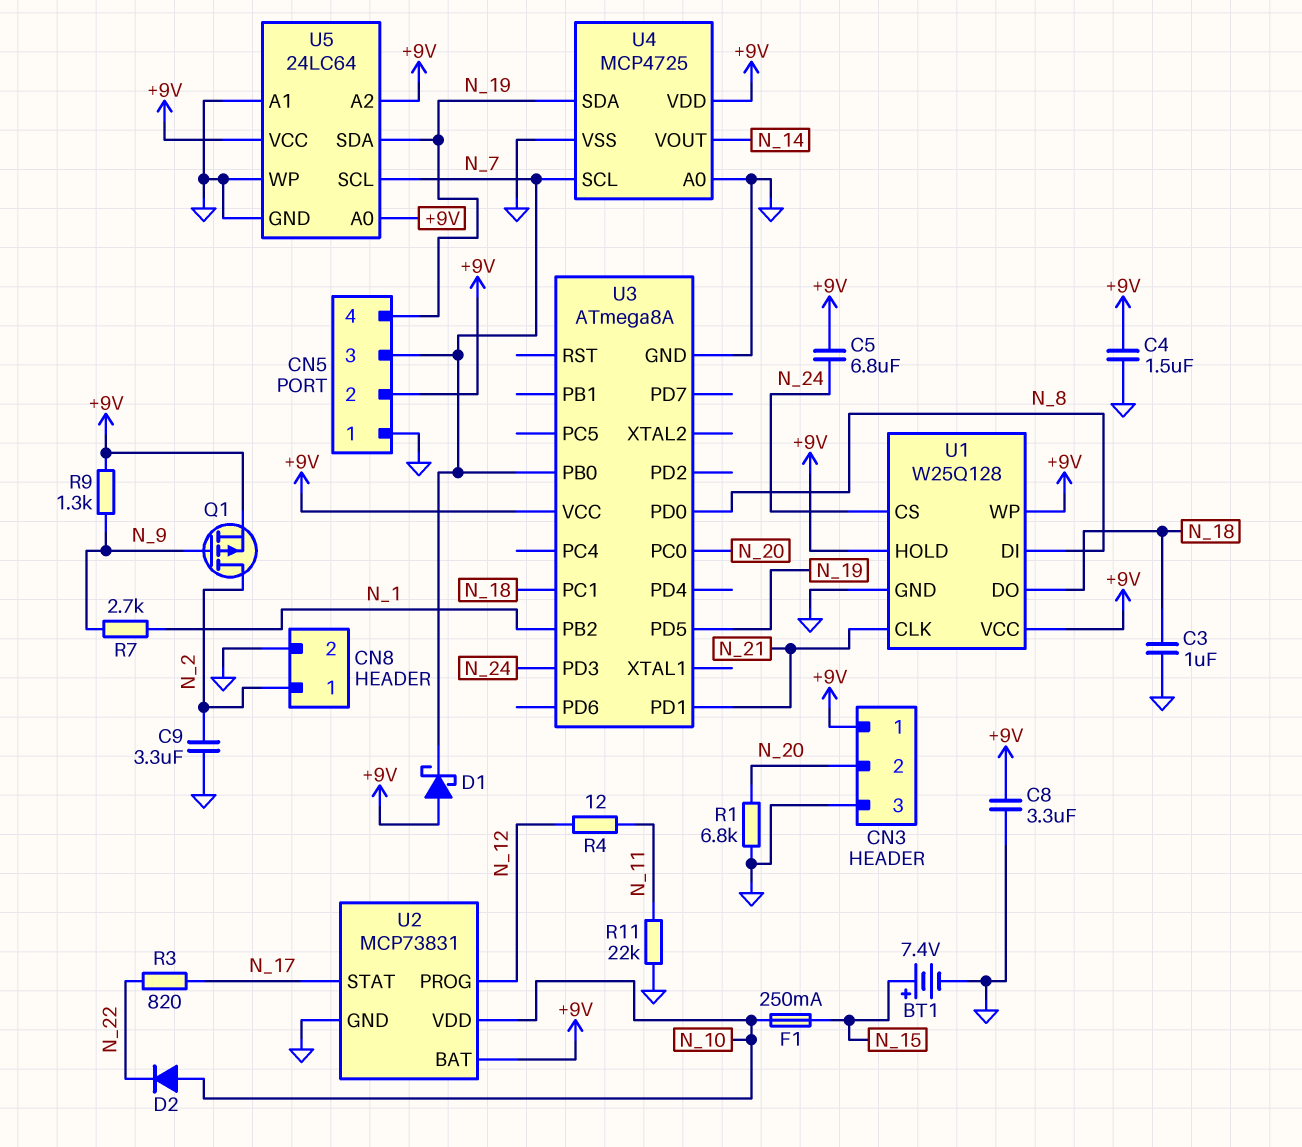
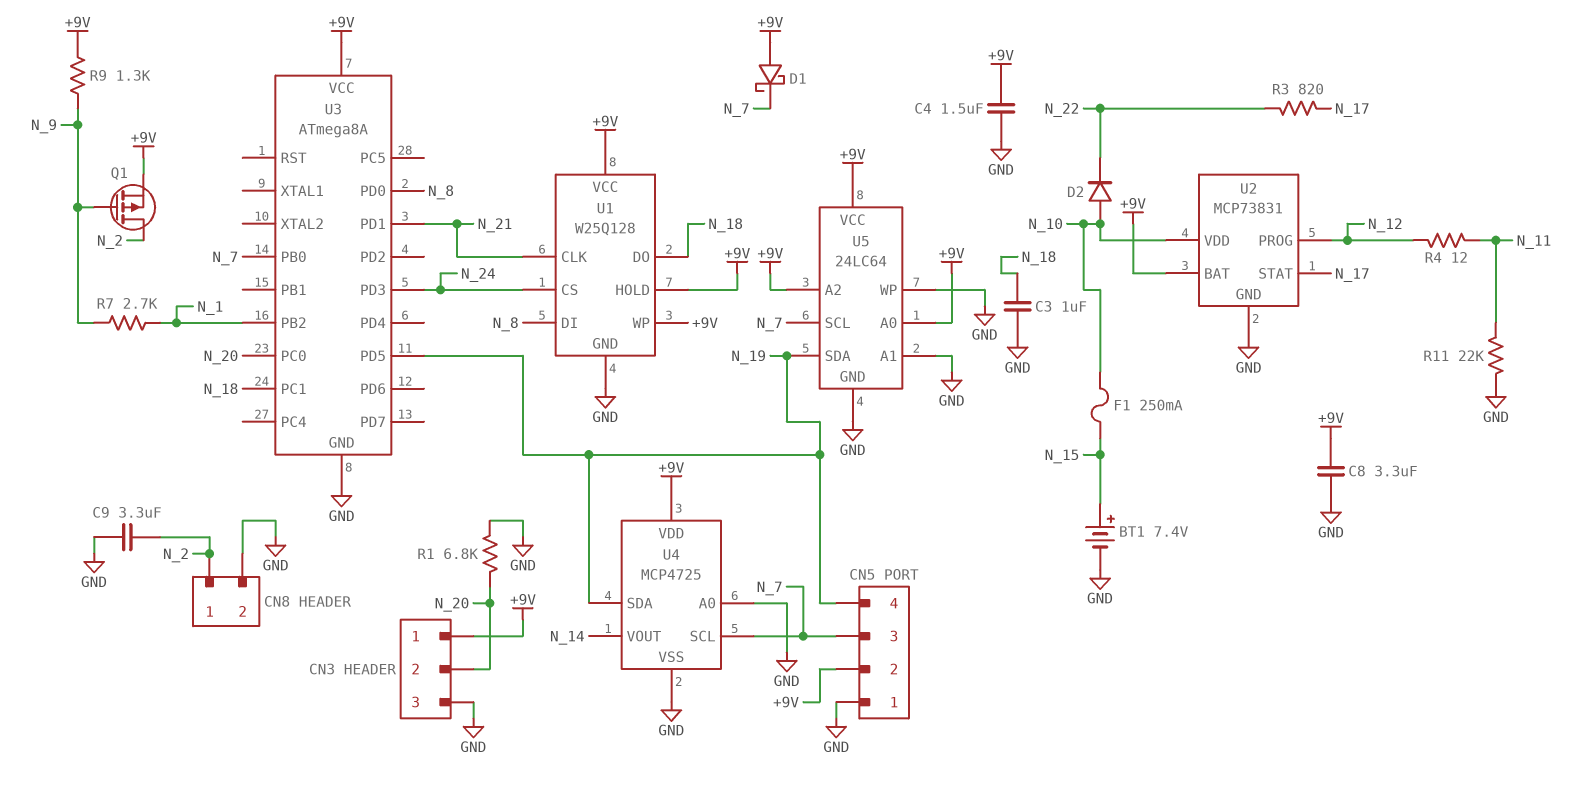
C5: 6.8uF (+9V, N_24) -> none

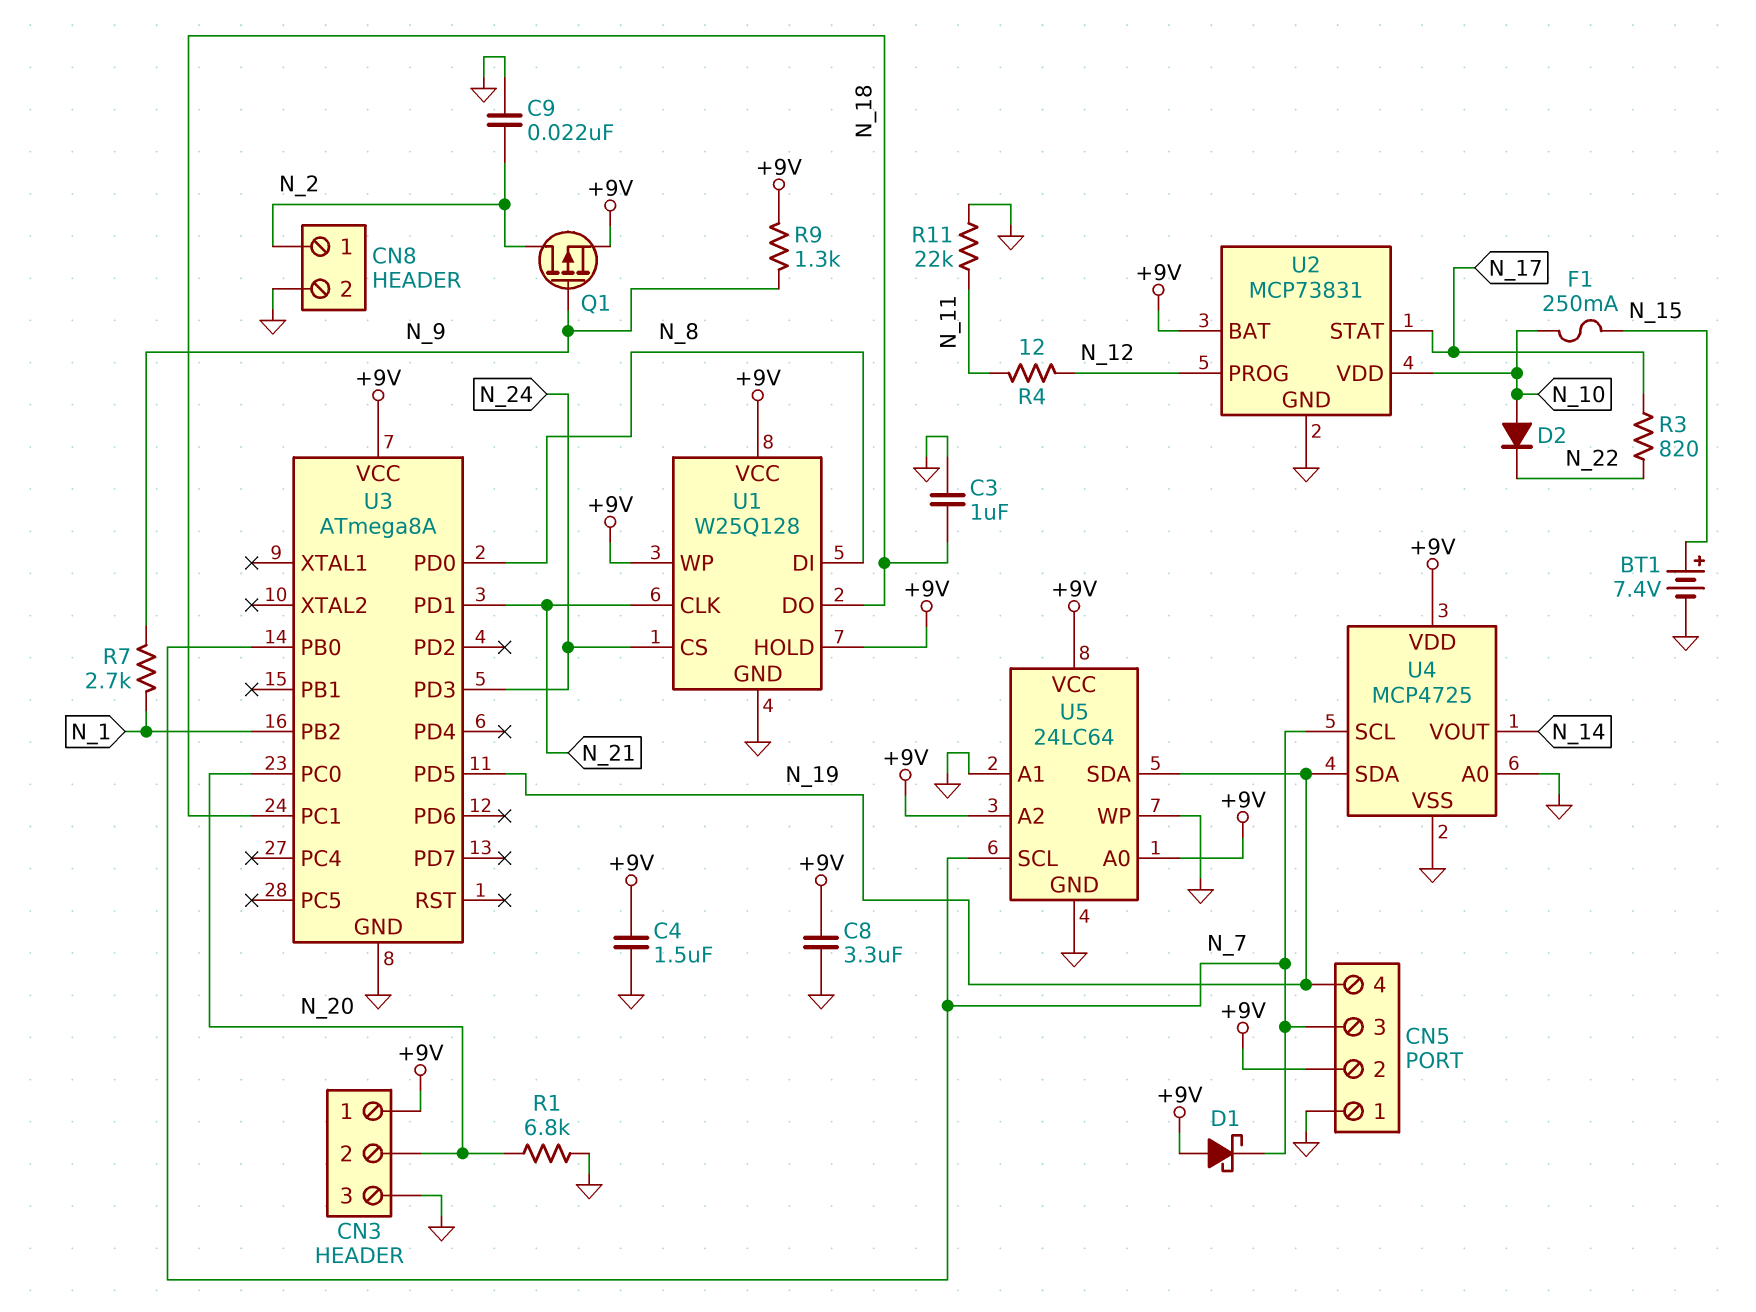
C9: 3.3uF (GND, N_2) -> 22nF (GND, N_2)

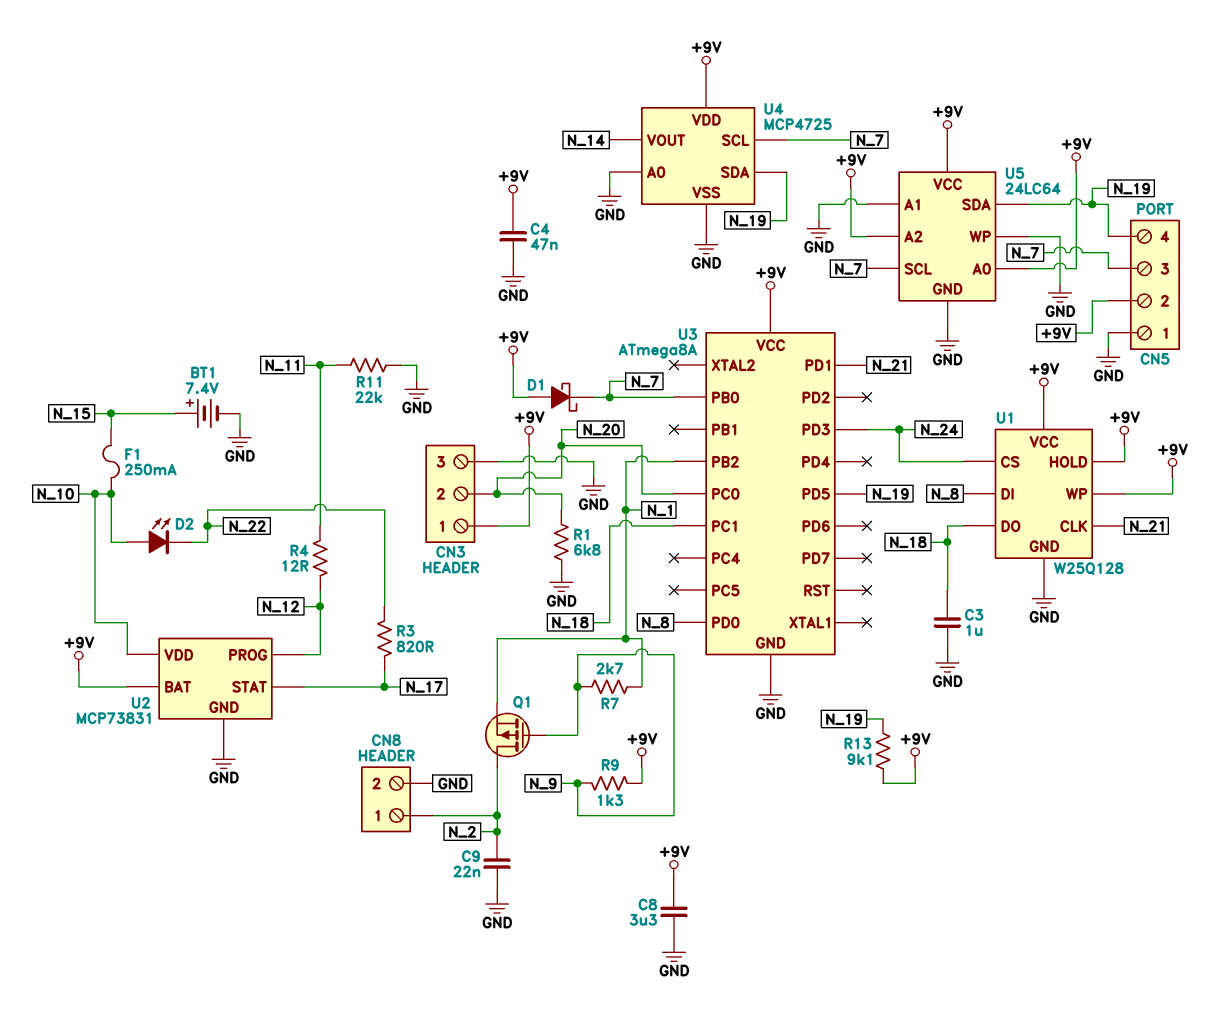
C4: 1.5uF (+9V, GND) -> 47nF (+9V, GND)
D2: diode (A N_10, K N_22) -> LED (A N_10, K N_22)
Q1: PMOS (G N_9, D N_2, S +9V) -> PMOS (G N_9, D N_2, S N_1)
R13: none -> 9.1k (+9V, N_19)

